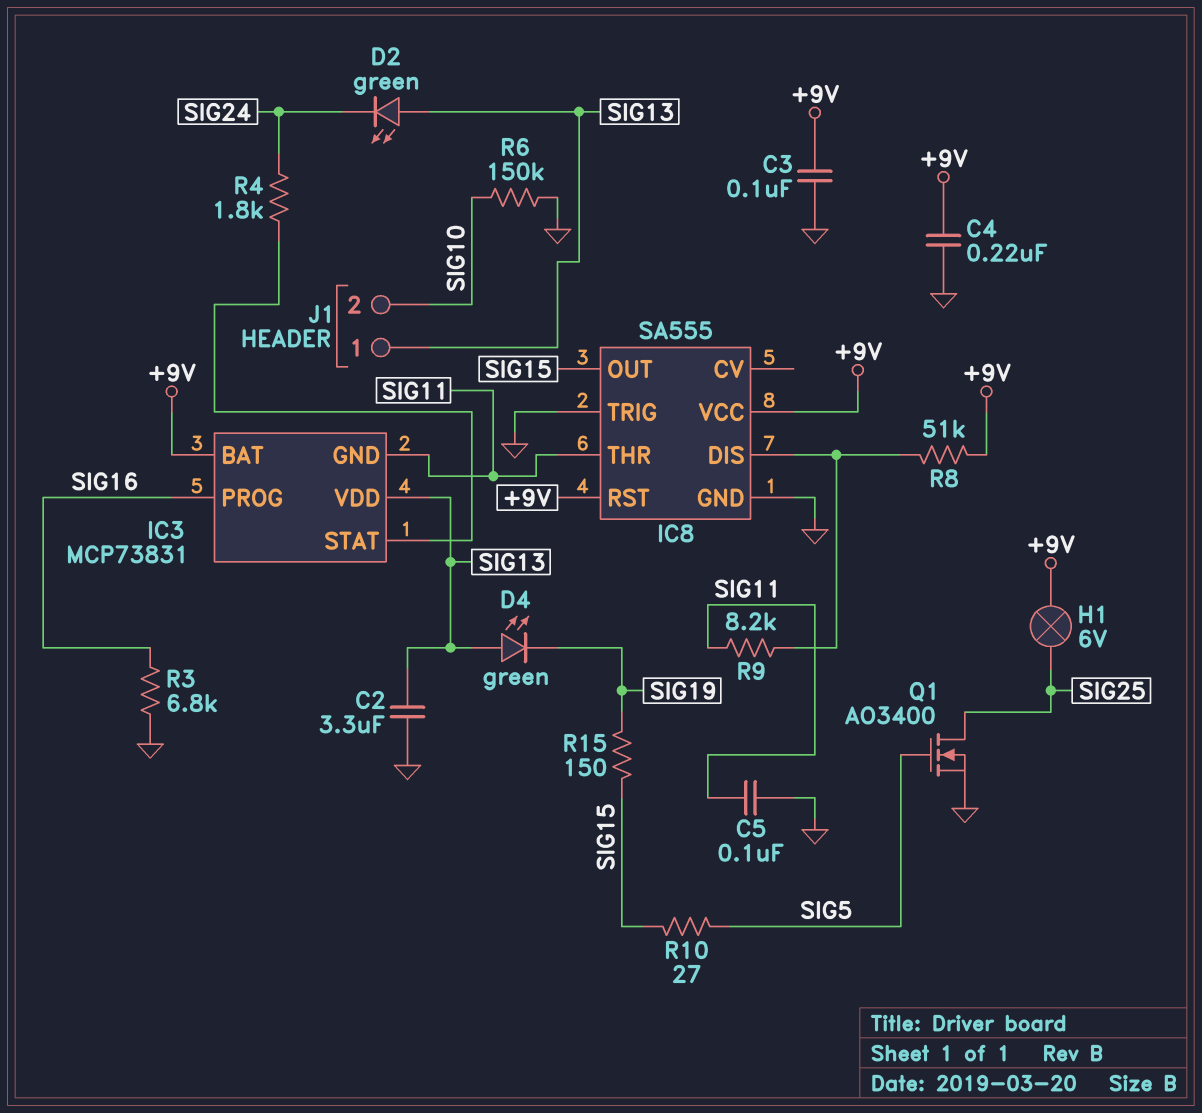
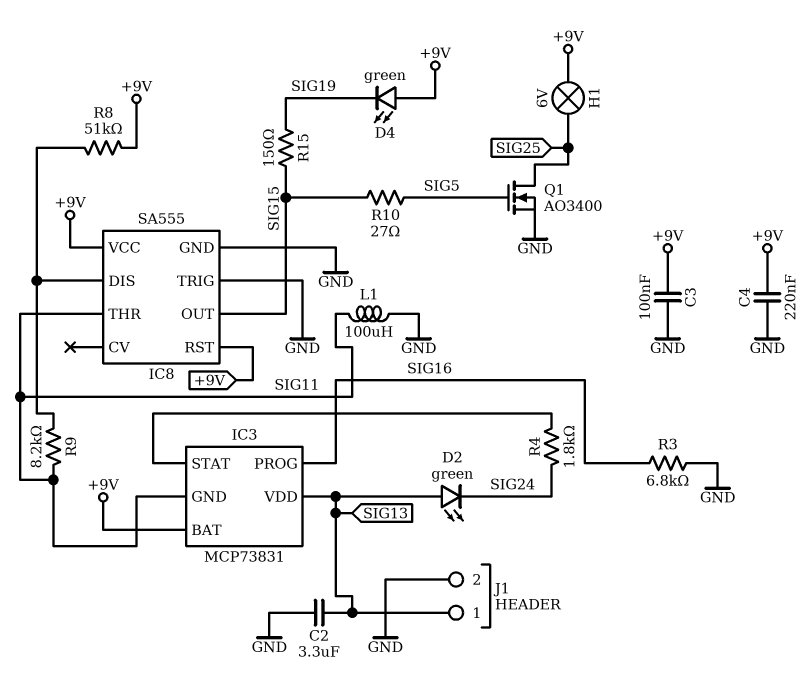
C5: 100nF (GND, SIG11) -> none
D4: LED green (A SIG13, K SIG19) -> LED green (A +9V, K SIG19)
J1 pin 2: SIG10 -> GND
L1: none -> 100uH (GND, SIG11)
R6: 150k (GND, SIG10) -> none

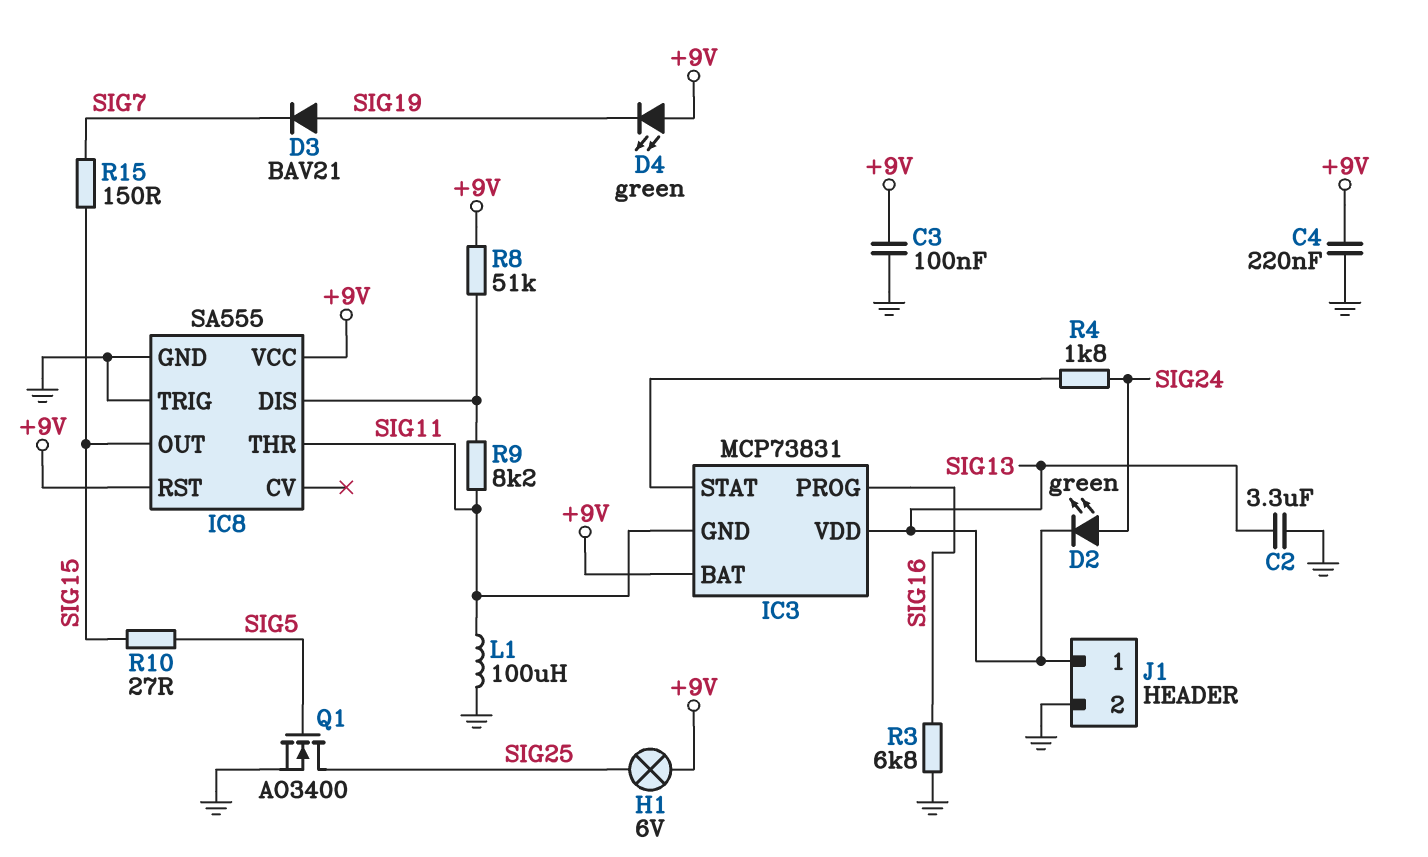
D2: LED green (A SIG13, K SIG24) -> LED green (A SIG24, K SIG13)
D3: none -> diode BAV21 (A SIG19, K SIG7)
R15: 150 (SIG15, SIG19) -> 150 (SIG7, SIG15)

